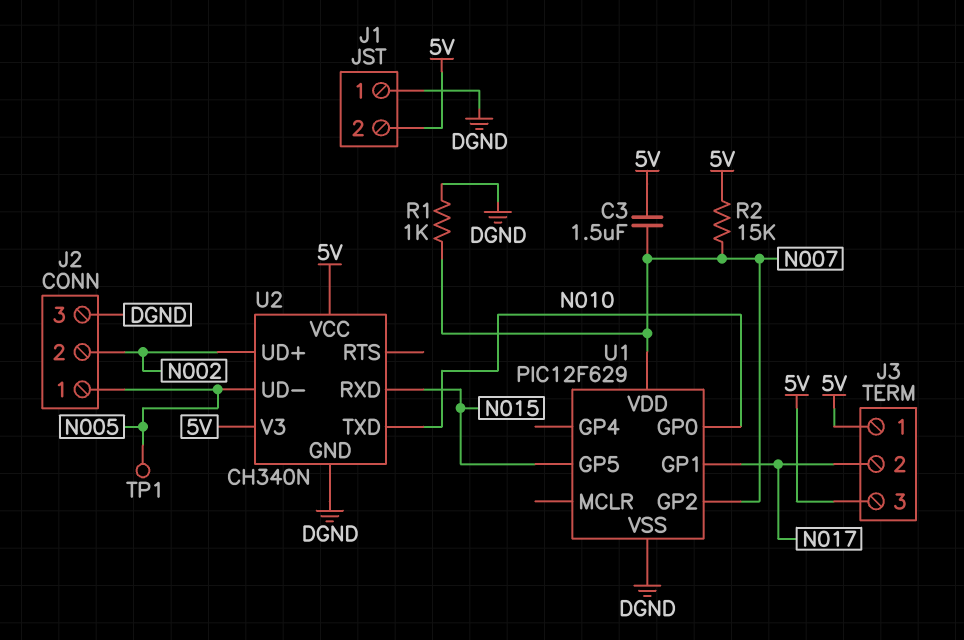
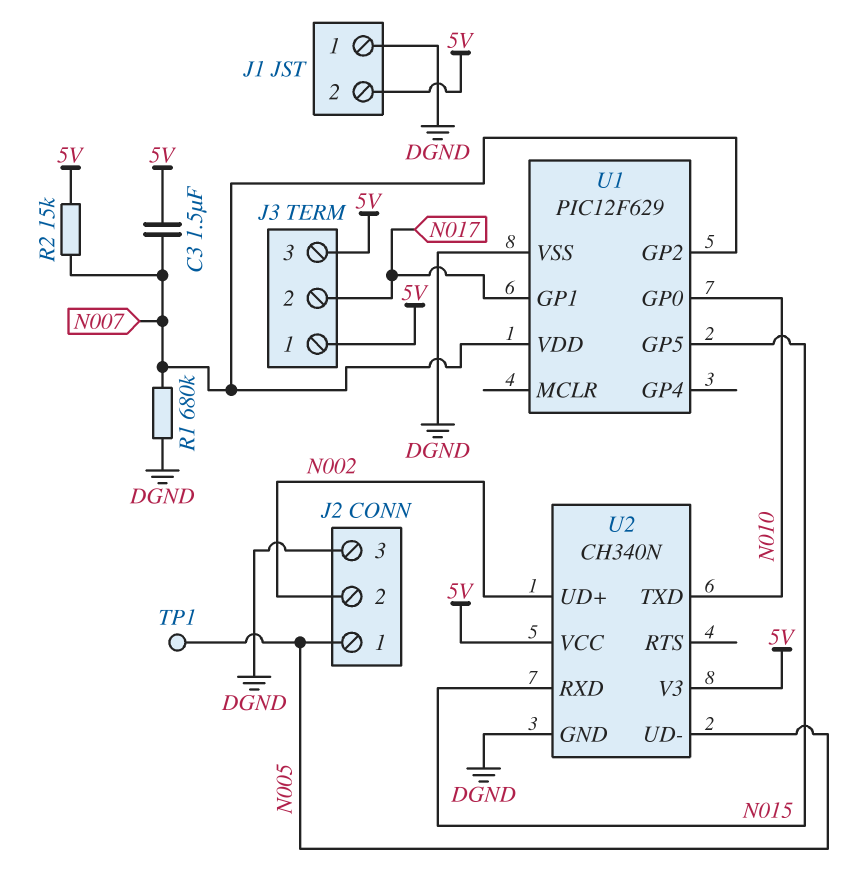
R1: 1k (DGND, N007) -> 680k (DGND, N007)

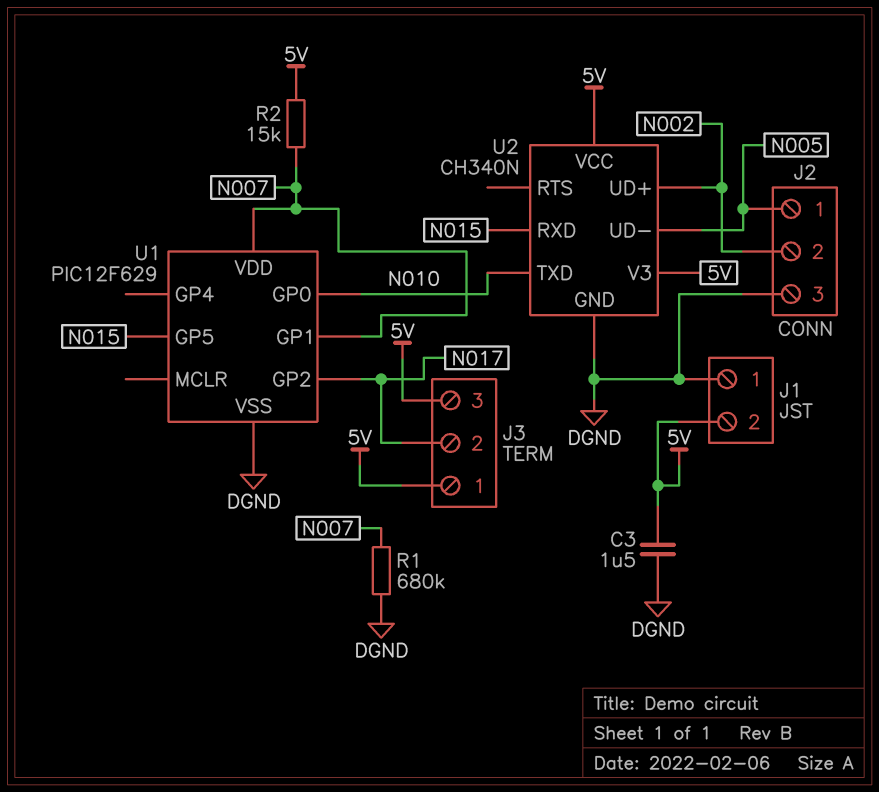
C3: 1.5uF (5V, N007) -> 1.5uF (5V, DGND)
TP1: test point (N005) -> none
U1 pin GP1: N017 -> N007
U1 pin GP2: N007 -> N017

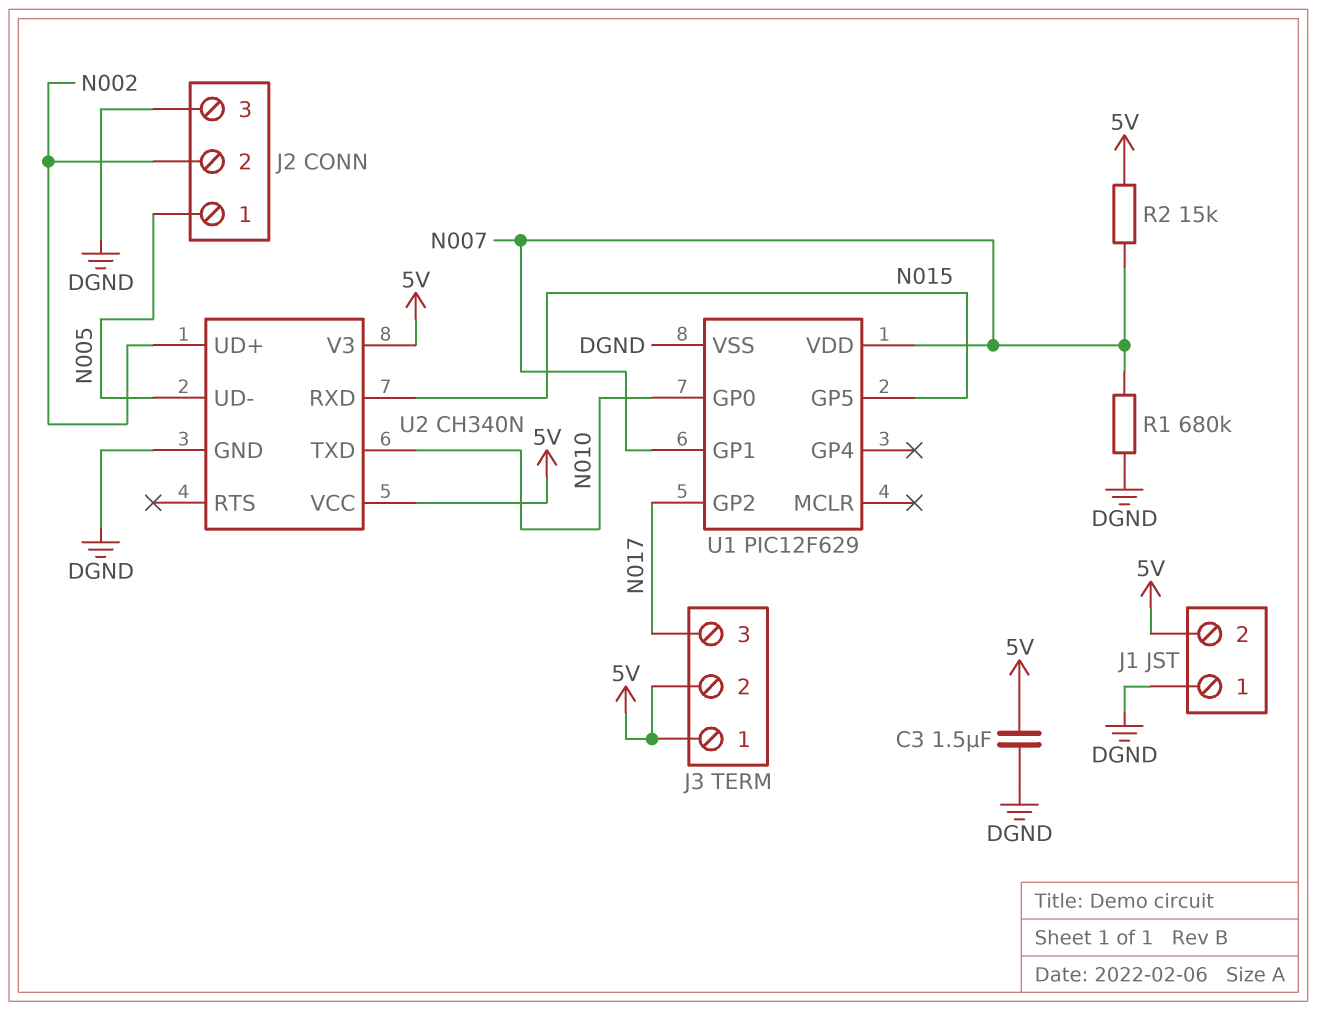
J3 pin 2: N017 -> 5V
J3 pin 3: 5V -> N017

